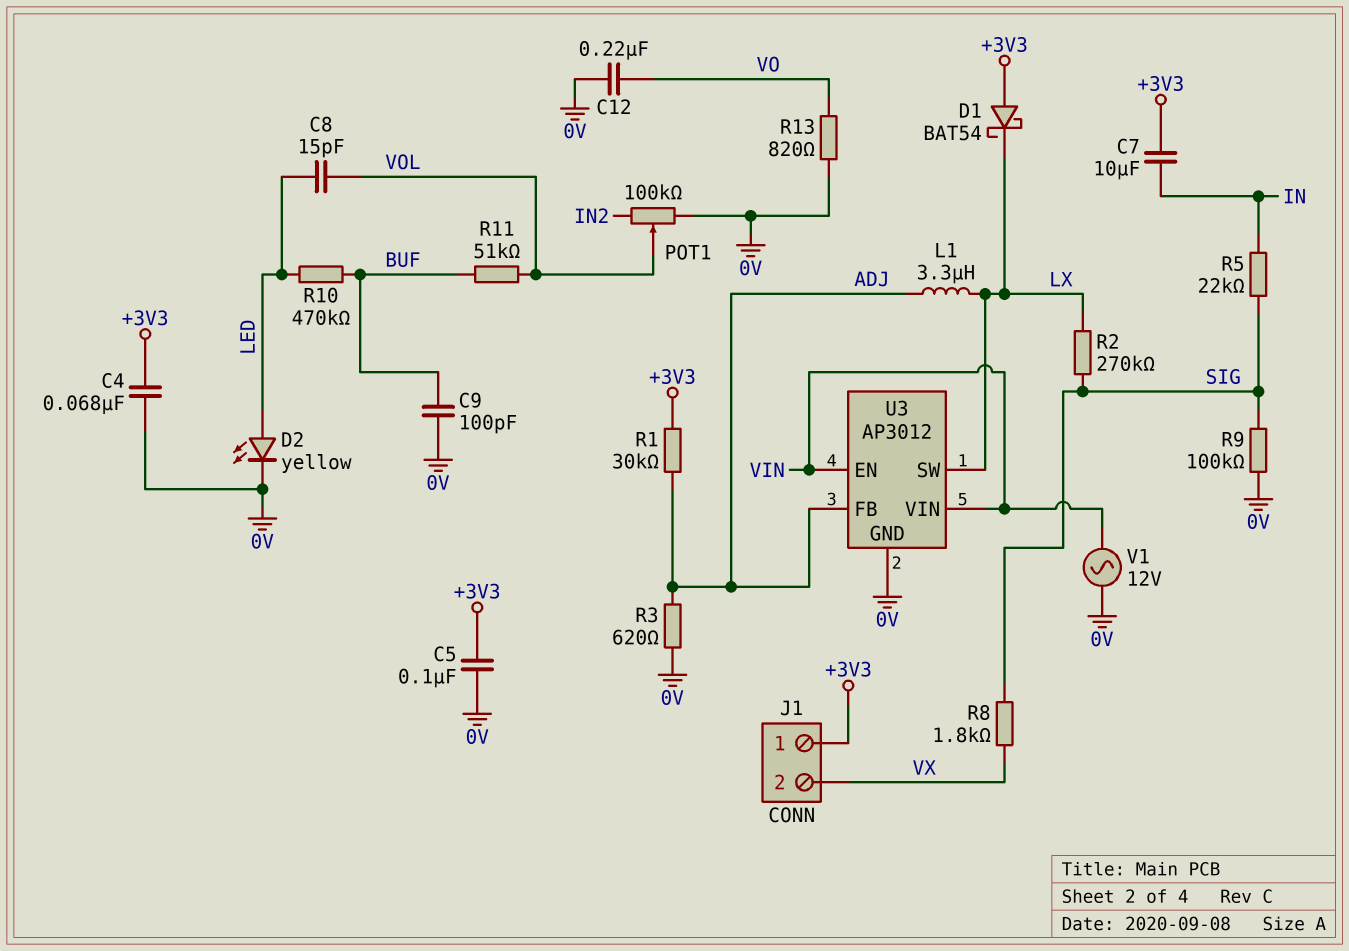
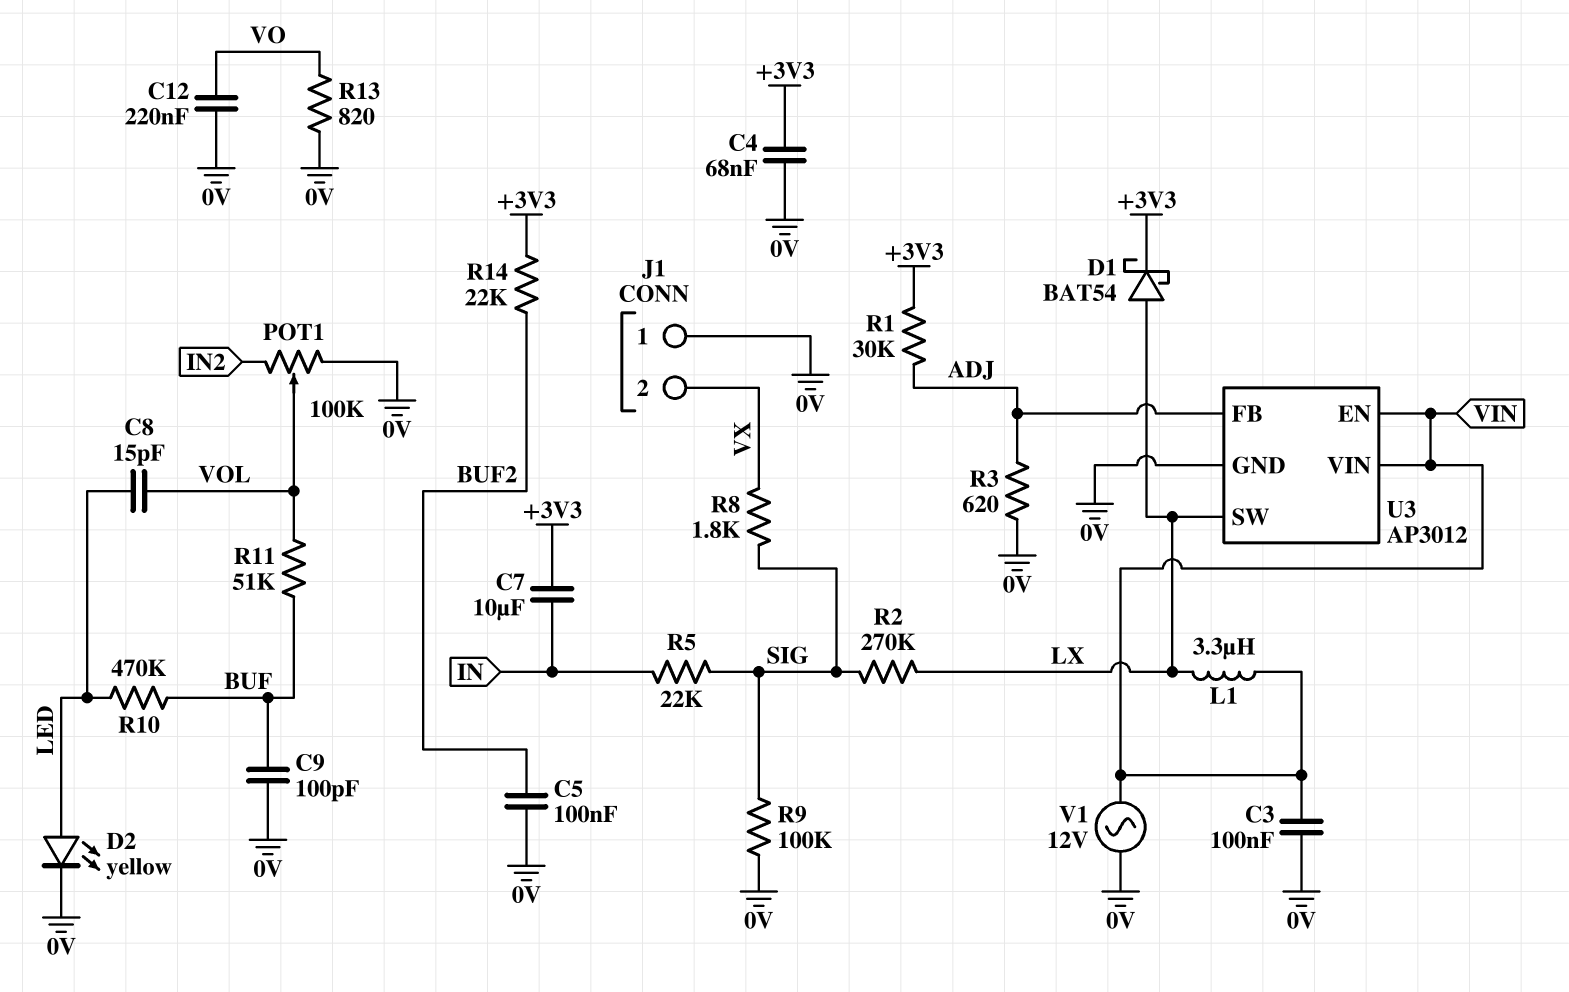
C3: none -> 100nF (0V, VIN)
C5: 100nF (+3V3, 0V) -> 100nF (0V, BUF2)
D1: schottky BAT54 (A +3V3, K LX) -> schottky BAT54 (A LX, K +3V3)
J1 pin 1: +3V3 -> 0V
L1: 3.3uH (ADJ, LX) -> 3.3uH (LX, VIN)
R14: none -> 22k (+3V3, BUF2)

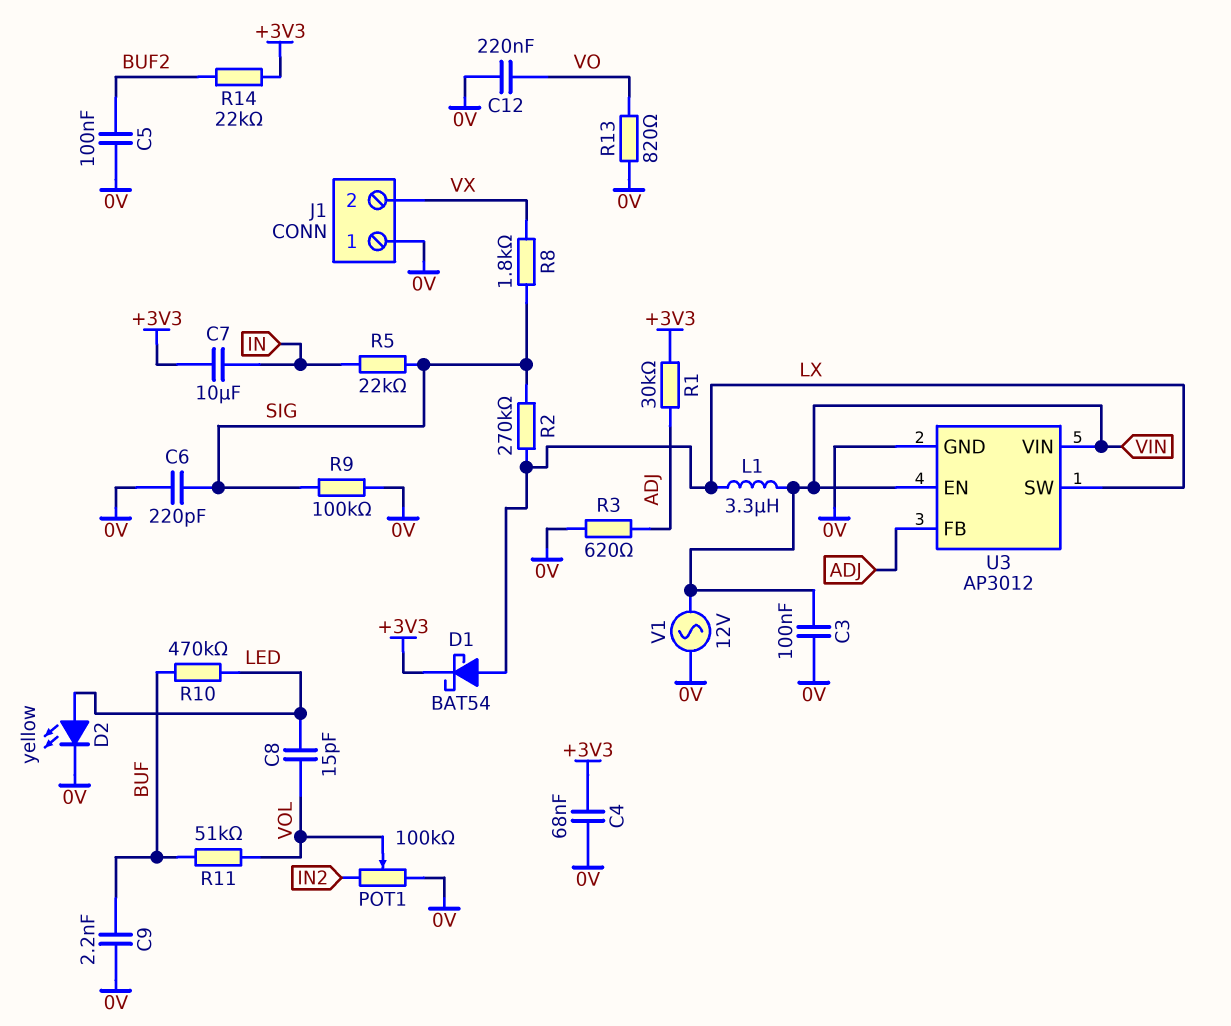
C6: none -> 220pF (0V, SIG)
C9: 100pF (0V, BUF) -> 2.2nF (0V, BUF)

